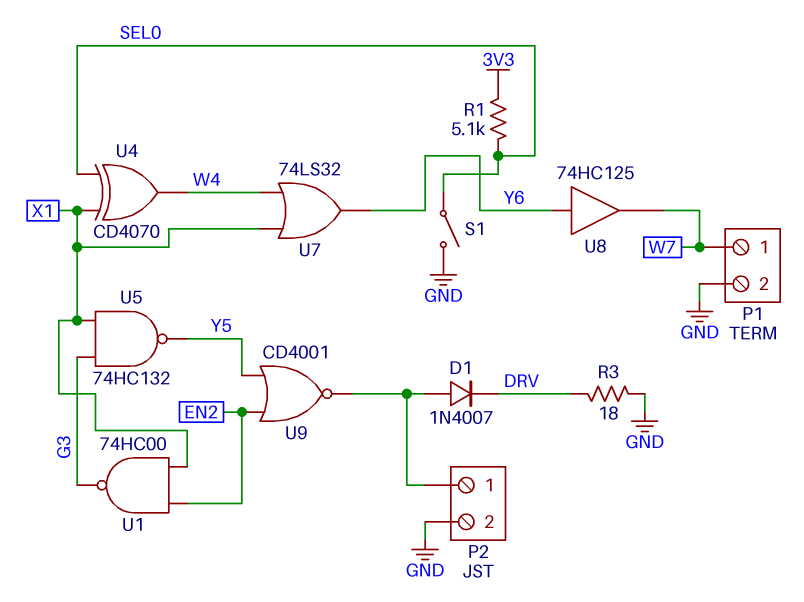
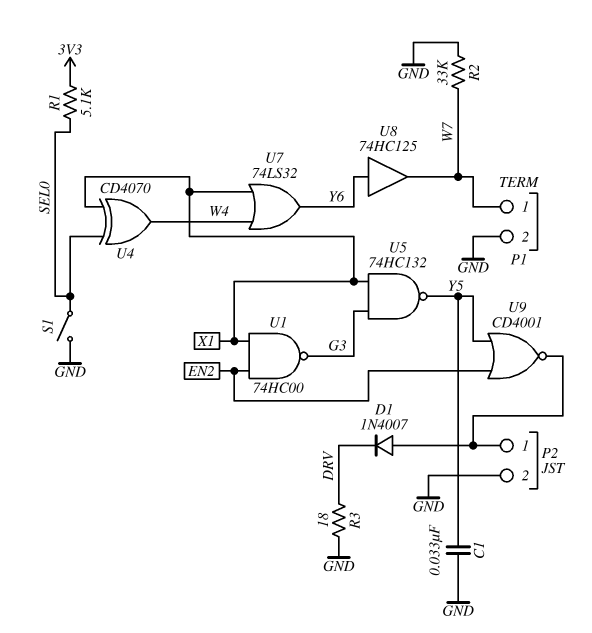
C1: none -> 33nF (GND, Y5)
R2: none -> 33k (GND, W7)

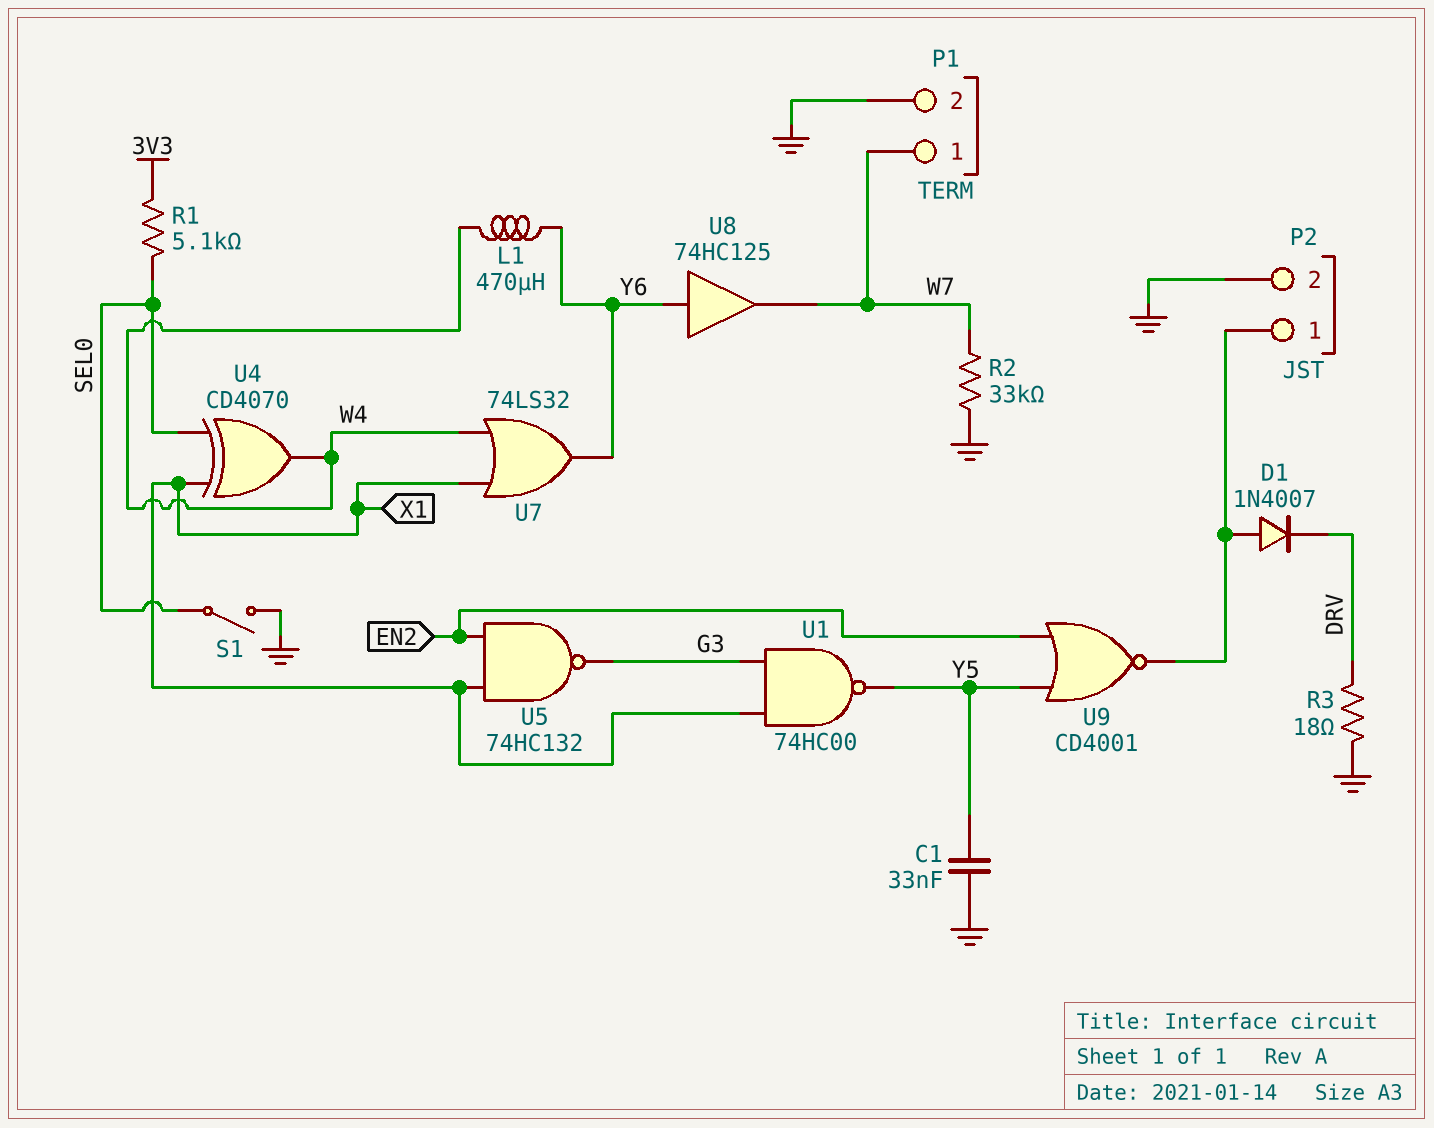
L1: none -> 470uH (W4, Y6)
U1: NAND 74HC00 (in EN2, in X1, out G3) -> NAND 74HC00 (in G3, in X1, out Y5)
U5: NAND 74HC132 (in G3, in X1, out Y5) -> NAND 74HC132 (in EN2, in X1, out G3)

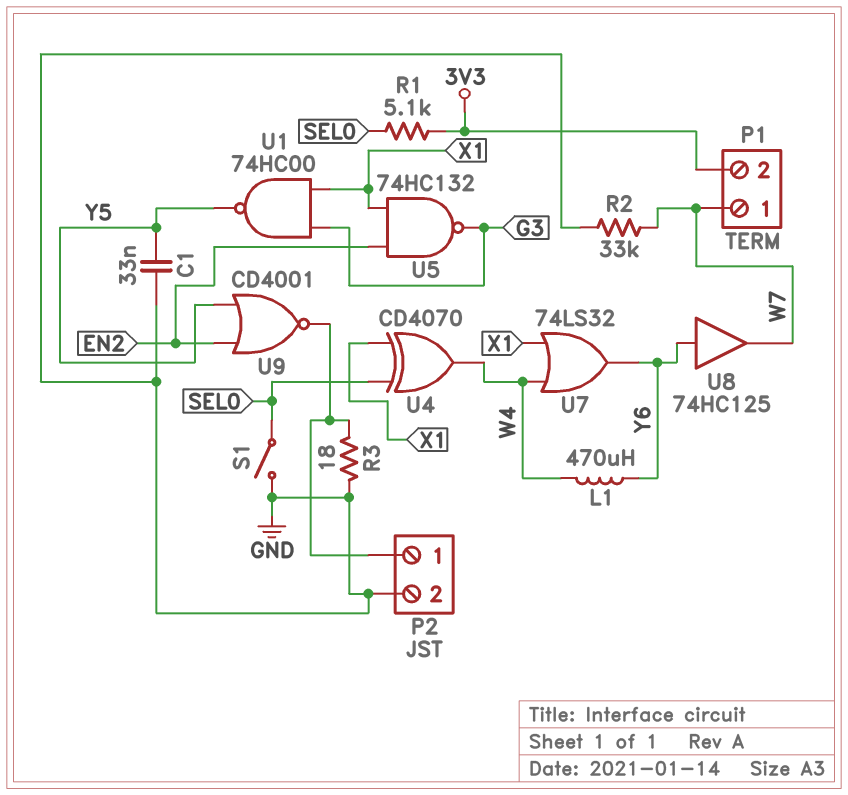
D1: diode 1N4007 (A P2/1, K DRV) -> none
P1 pin 2: GND -> 3V3
R3: 18 (DRV, GND) -> 18 (GND, P2/1)

